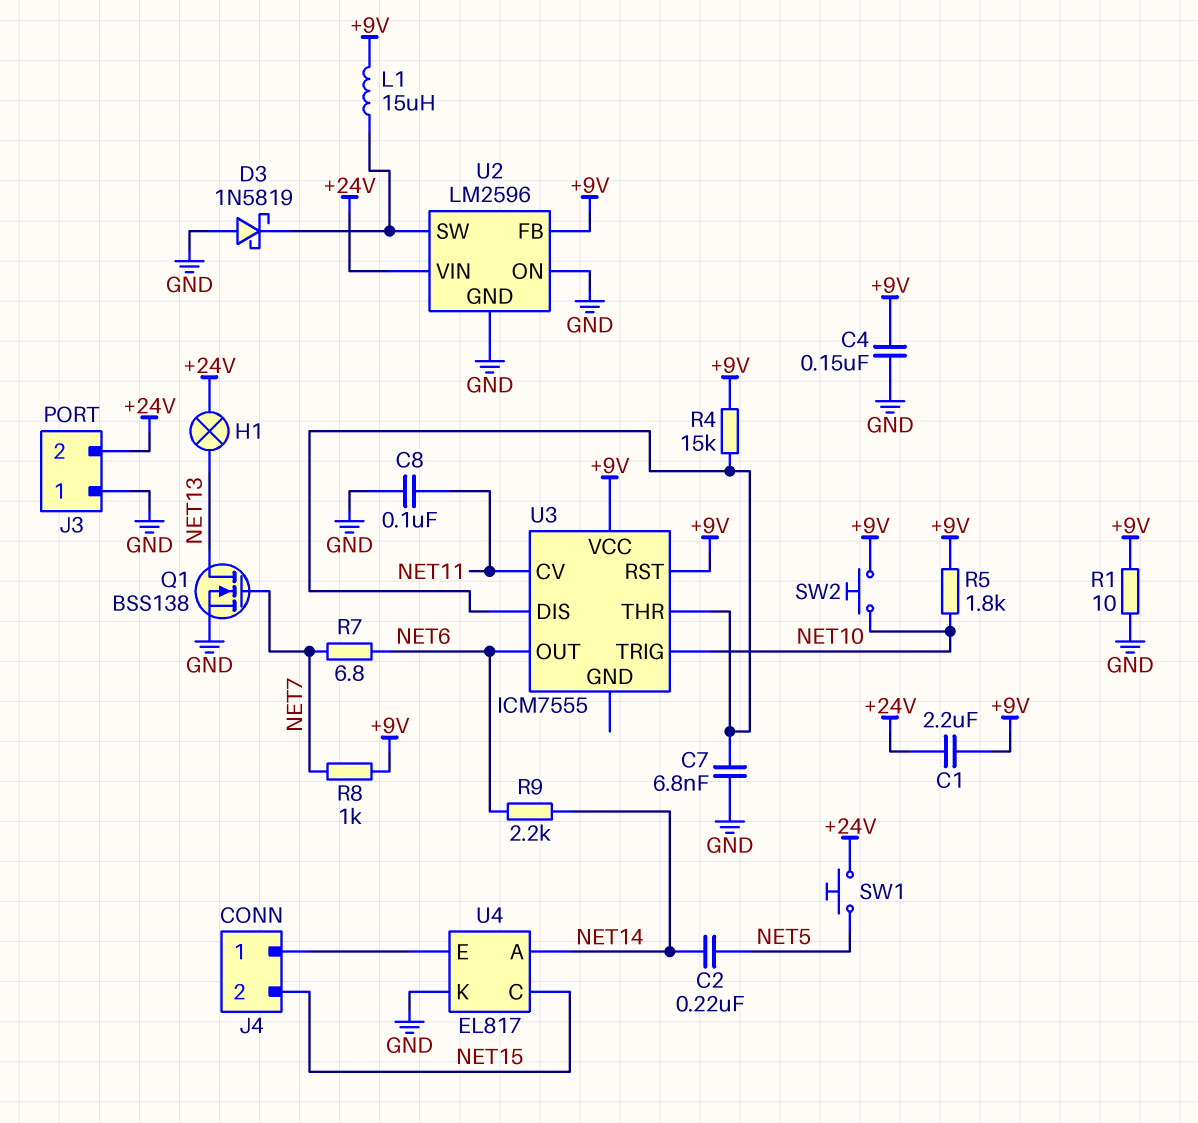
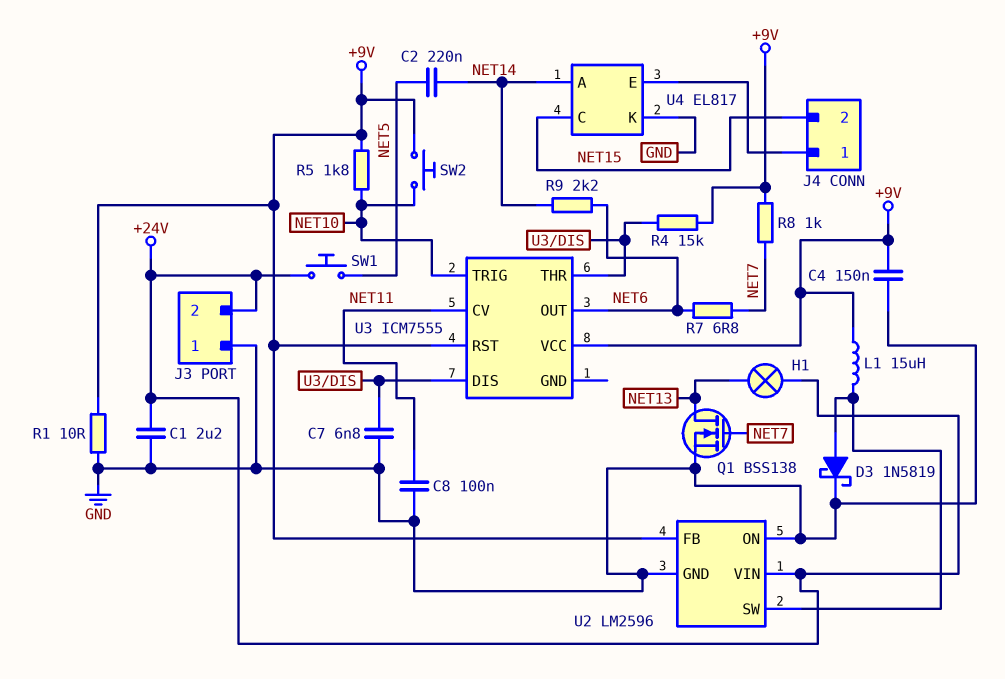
C1: 2.2uF (+9V, +24V) -> 2.2uF (+24V, GND)
D3: schottky 1N5819 (A GND, K U2/SW) -> schottky 1N5819 (A U2/SW, K GND)

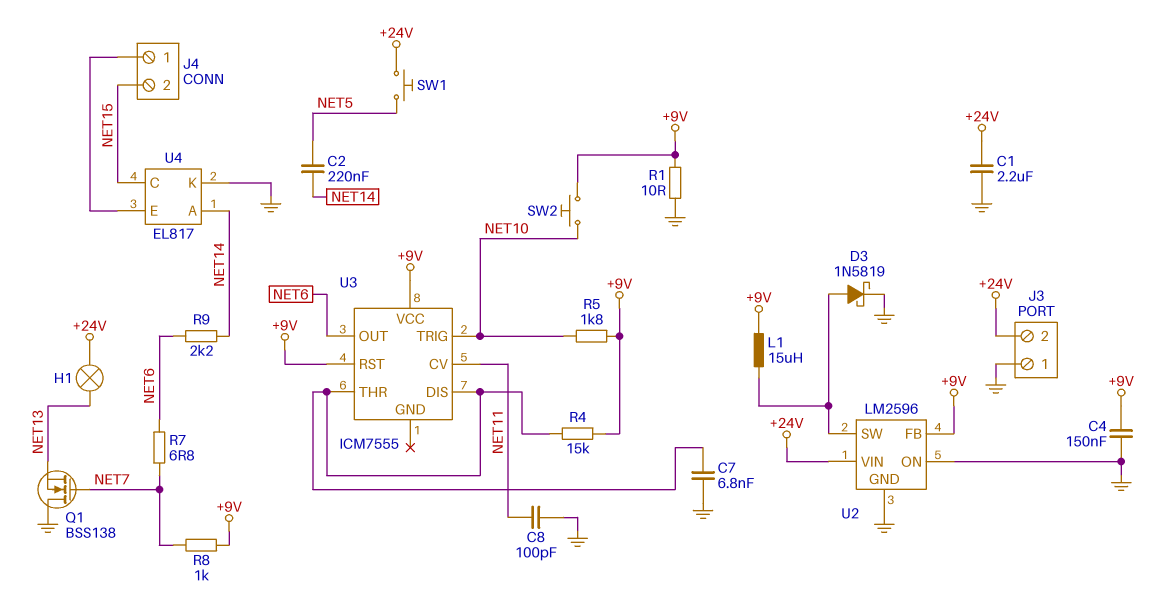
C8: 100nF (GND, NET11) -> 100pF (GND, NET11)
Q1: NMOS BSS138 (G NET7, D NET13, S GND) -> NMOS BSS138 (G NET7, D GND, S NET13)

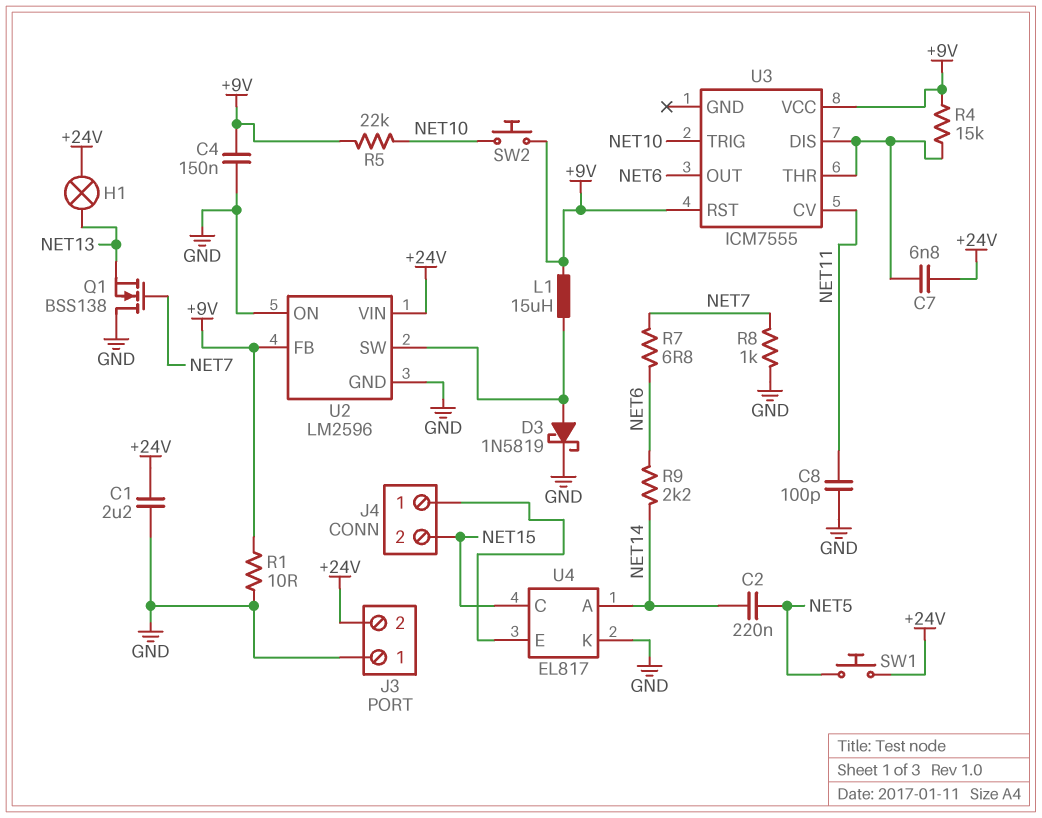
C7: 6.8nF (GND, U3/DIS) -> 6.8nF (+24V, U3/DIS)
R5: 1.8k (+9V, NET10) -> 22k (+9V, NET10)
R8: 1k (+9V, NET7) -> 1k (GND, NET7)

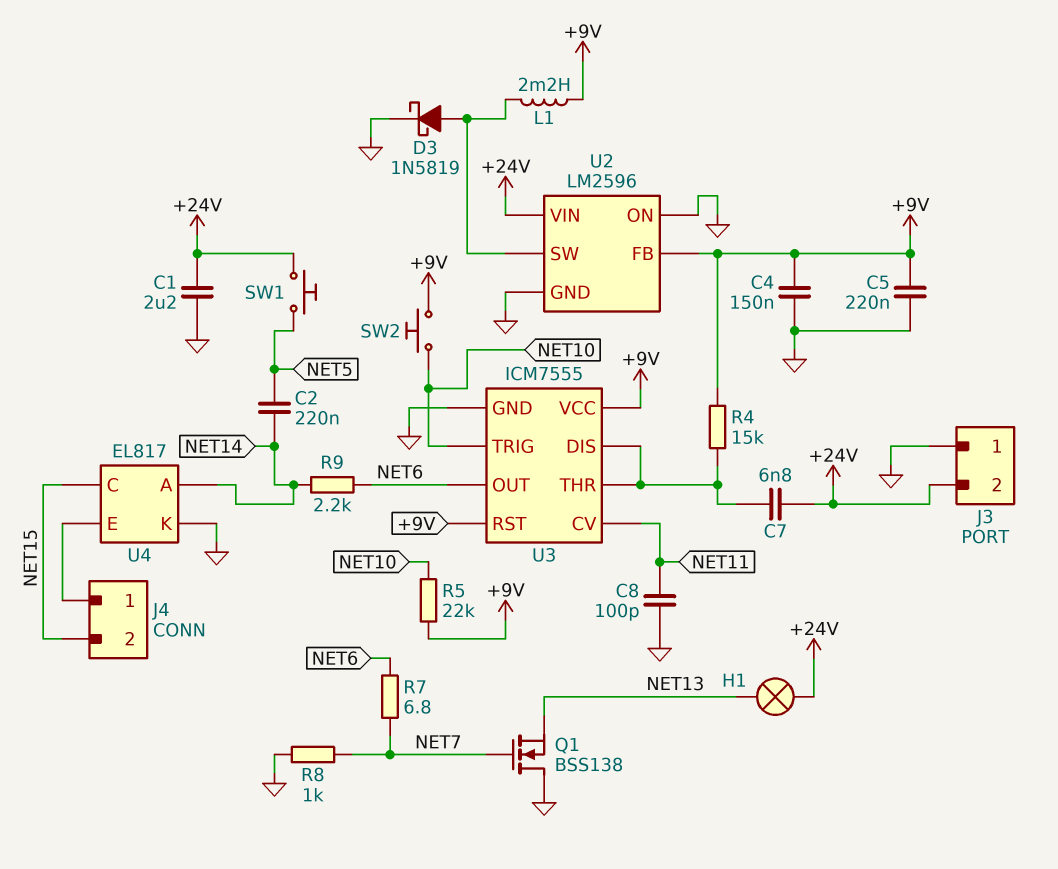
C5: none -> 220nF (+9V, GND)
L1: 15uH (+9V, U2/SW) -> 2.2mH (+9V, U2/SW)
R1: 10 (+9V, GND) -> none
U3 pin GND: none -> GND

